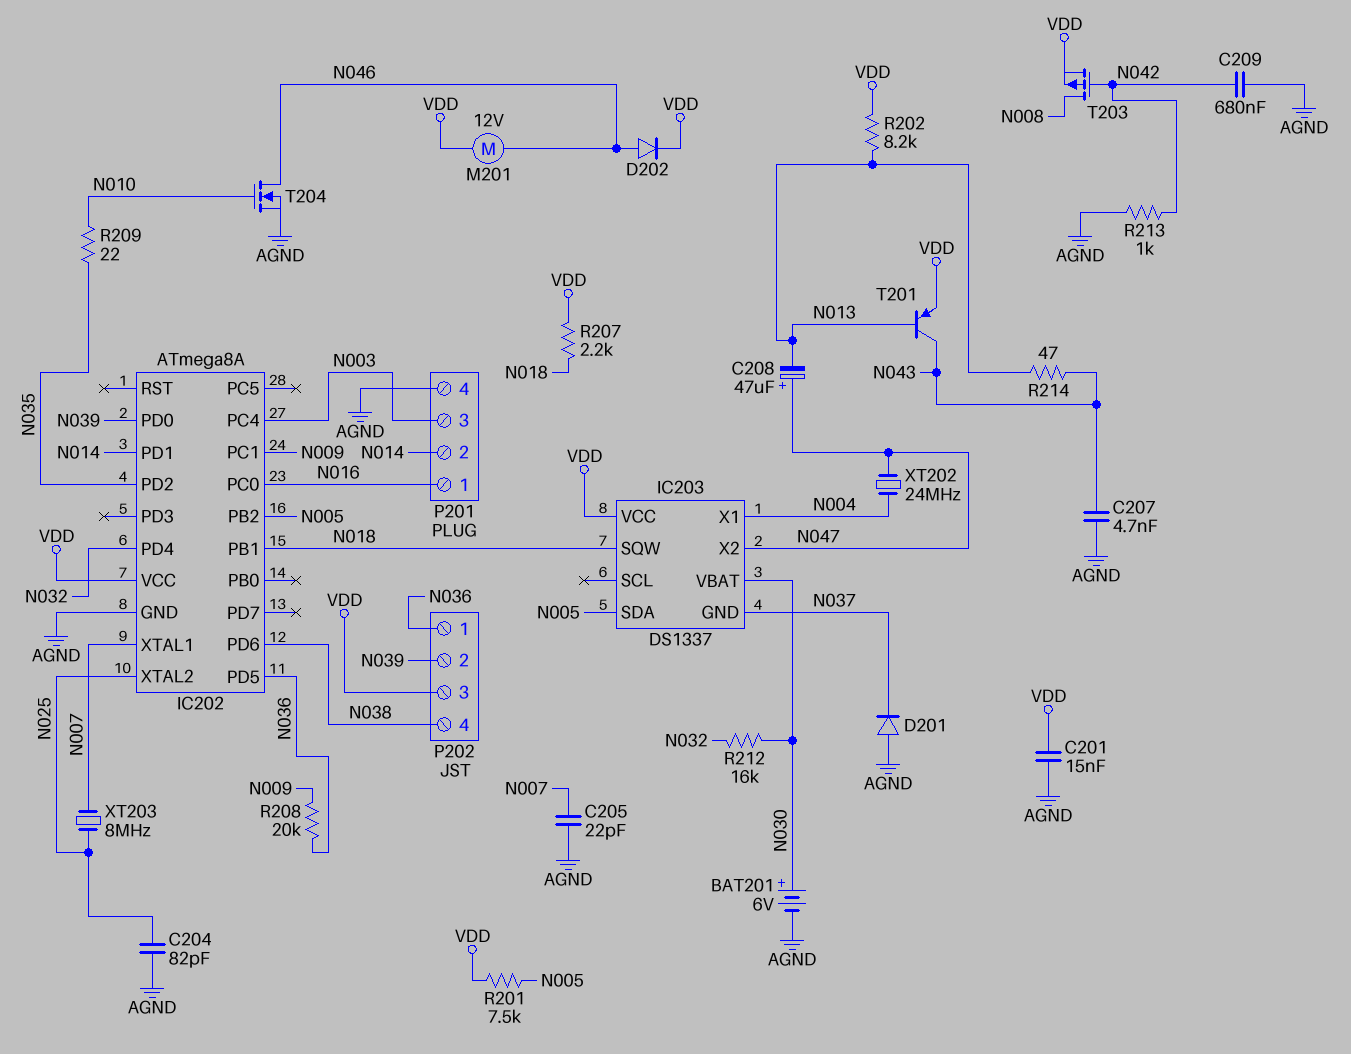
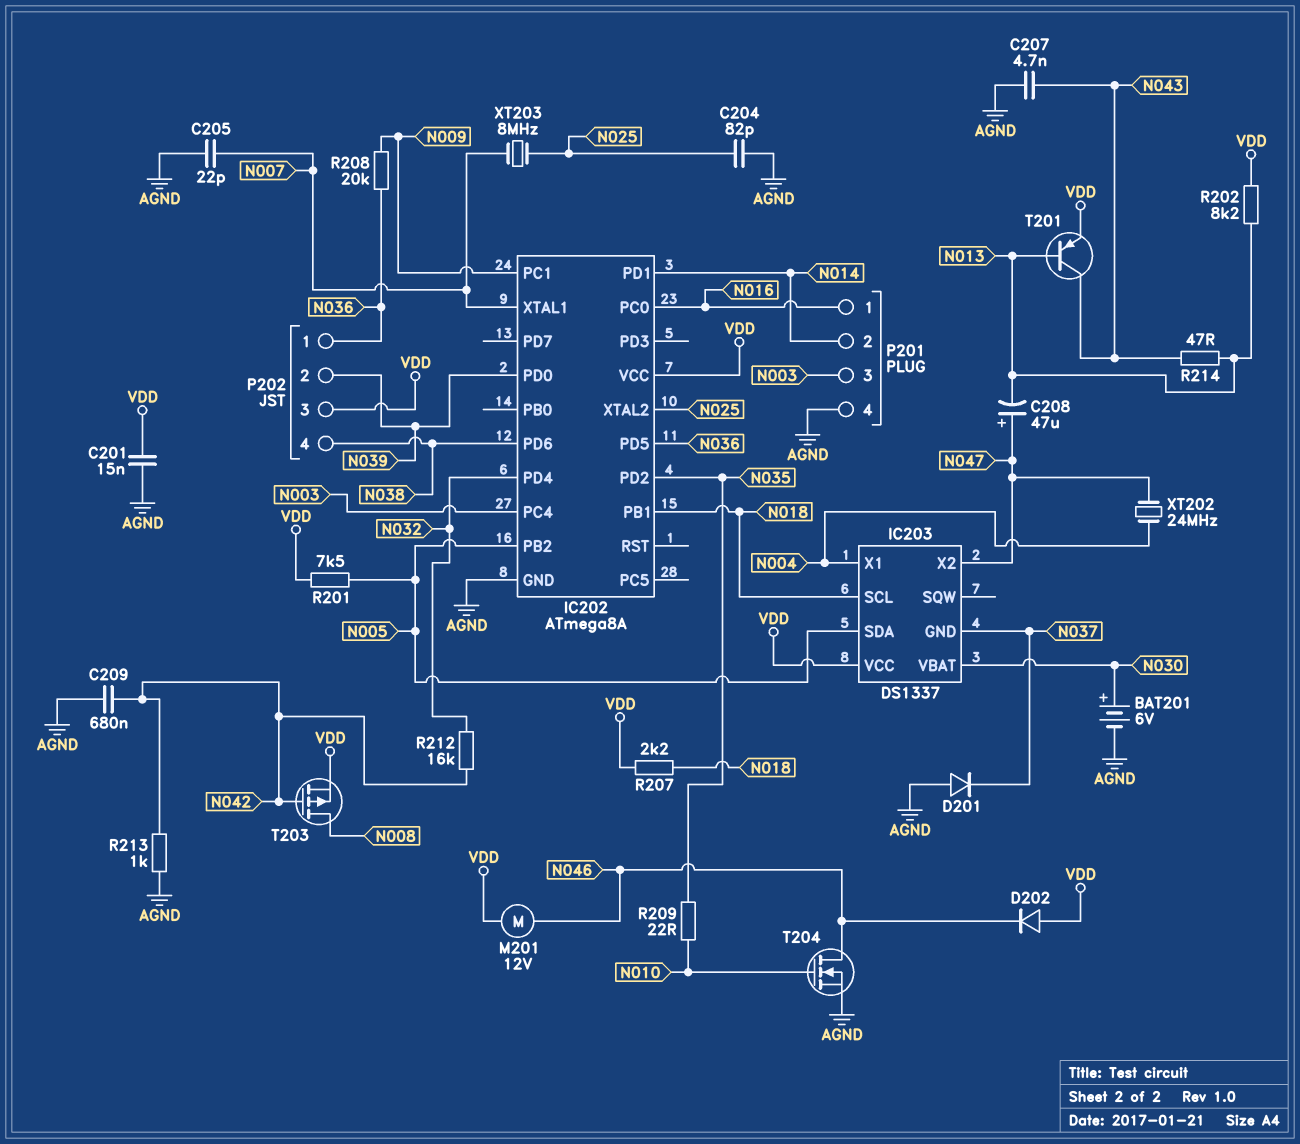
D202: diode (A N046, K VDD) -> diode (A VDD, K N046)
IC203 pin SCL: none -> N018
IC203 pin SQW: N018 -> none
R212: 16k (N030, N032) -> 16k (N032, N042)

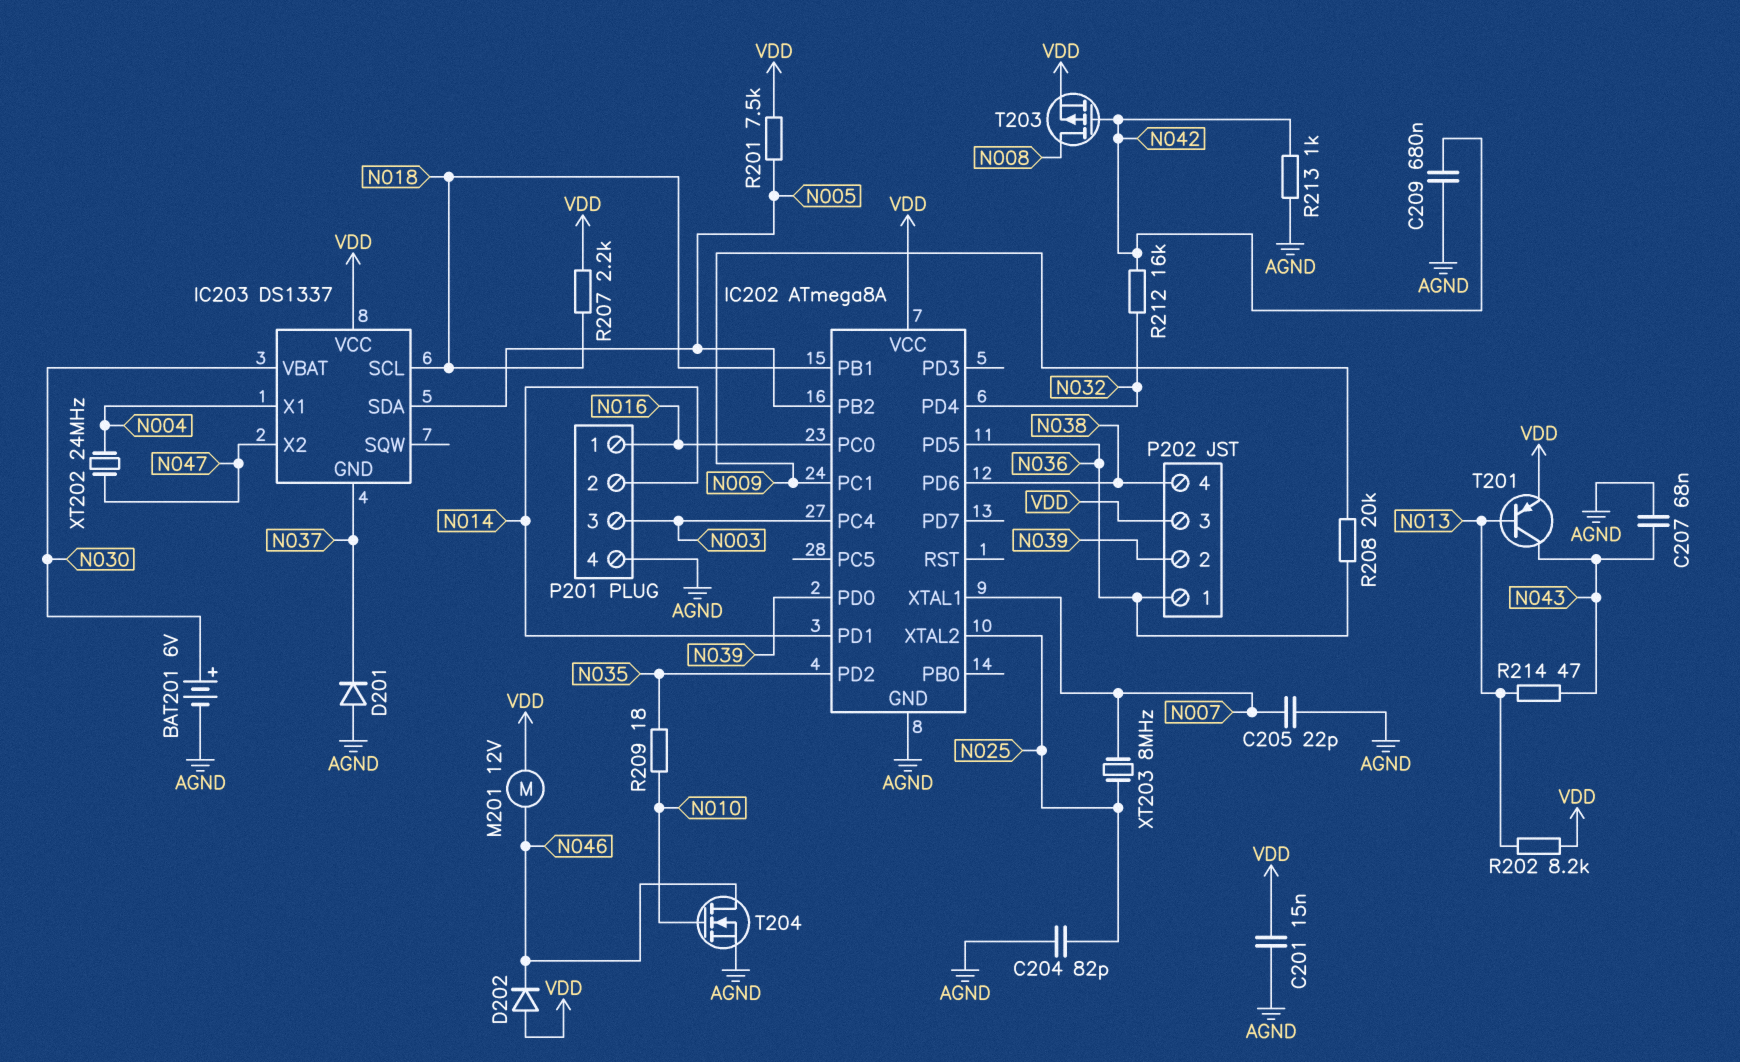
C207: 4.7nF (AGND, N043) -> 68nF (AGND, N043)
C208: 47uF (plus N047, minus N013) -> none
R209: 22 (N010, N035) -> 18 (N010, N035)

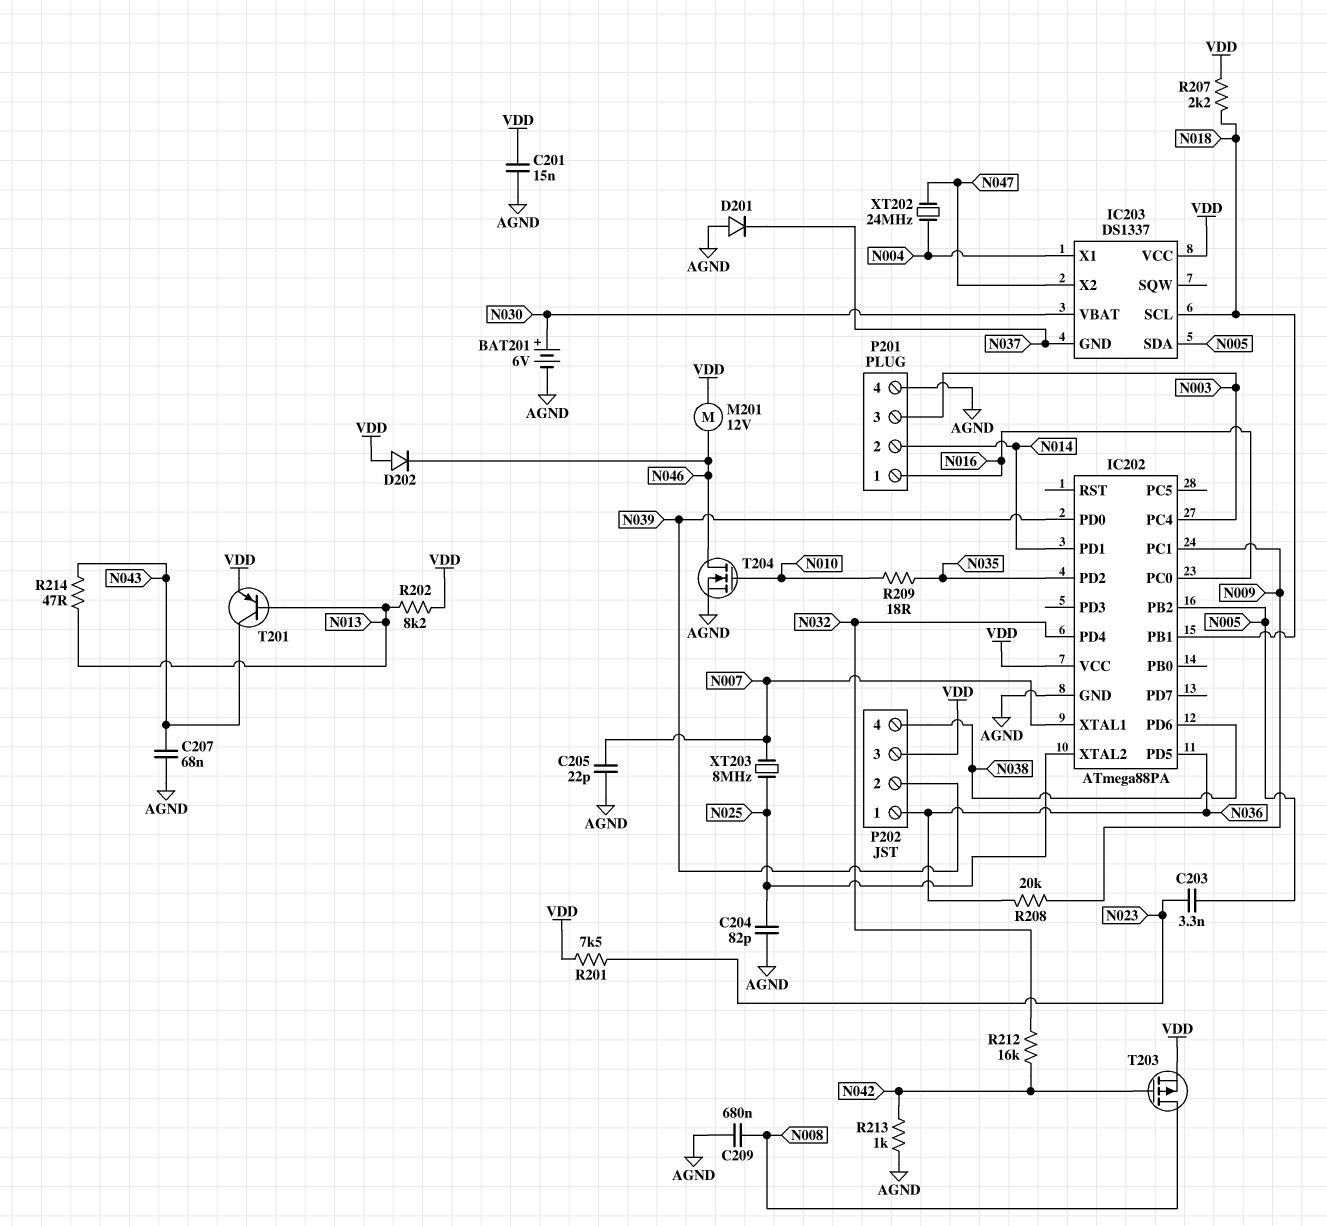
C203: none -> 3.3nF (N005, N023)
C209: 680nF (AGND, N042) -> 680nF (AGND, N008)
IC202: ATmega8A -> ATmega88PA
R201: 7.5k (N005, VDD) -> 7.5k (N023, VDD)

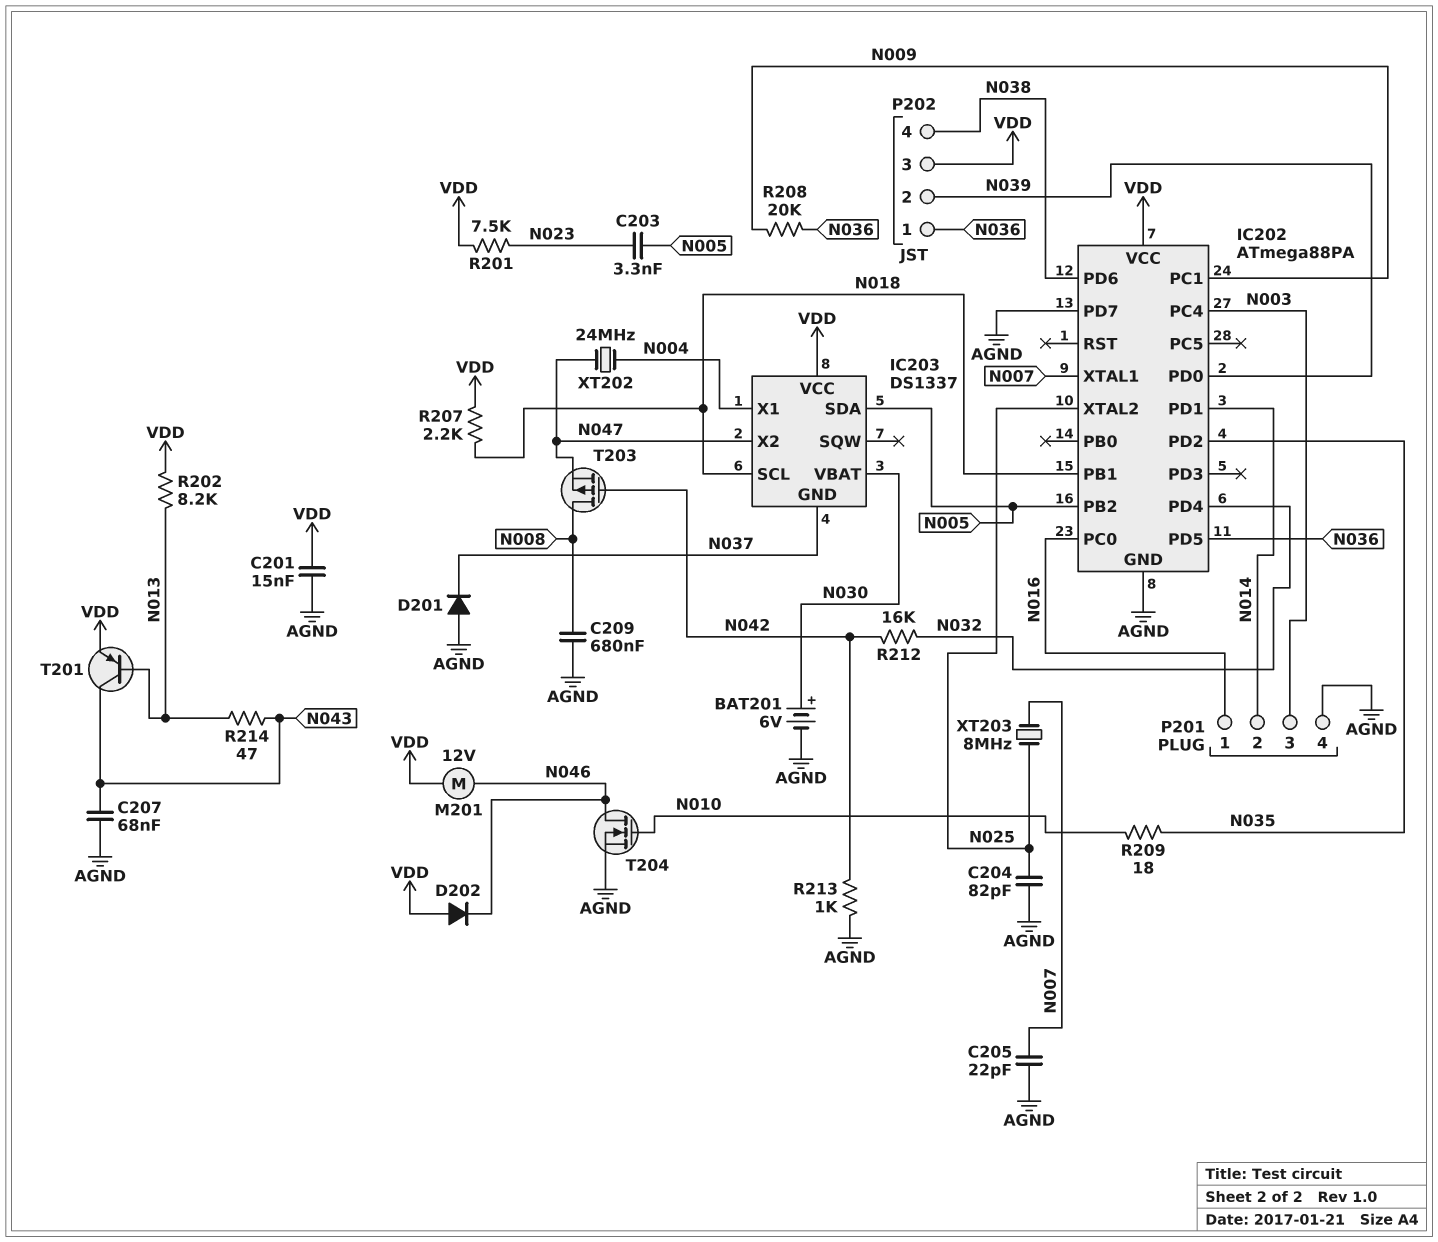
IC202 pin PD7: none -> AGND
T203: PMOS (G N042, D N008, S VDD) -> PMOS (G N042, D N008, S N047)

